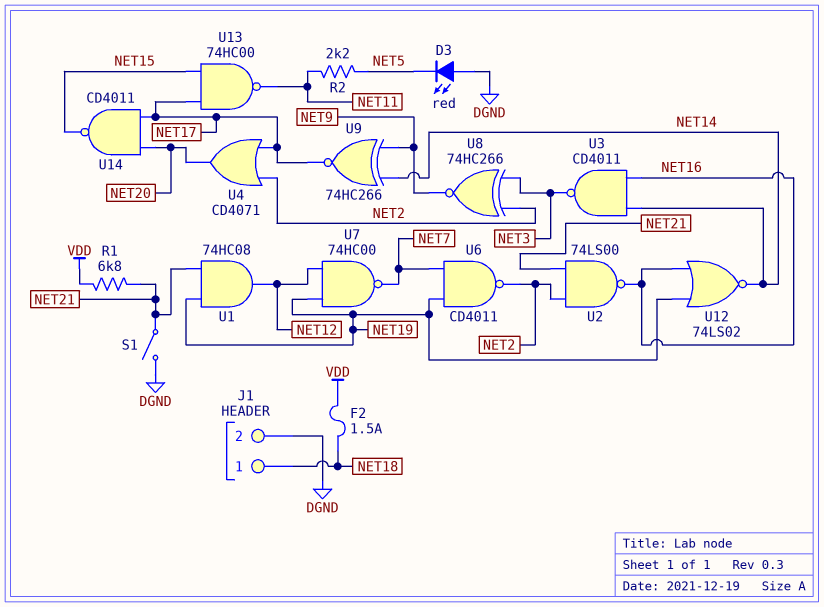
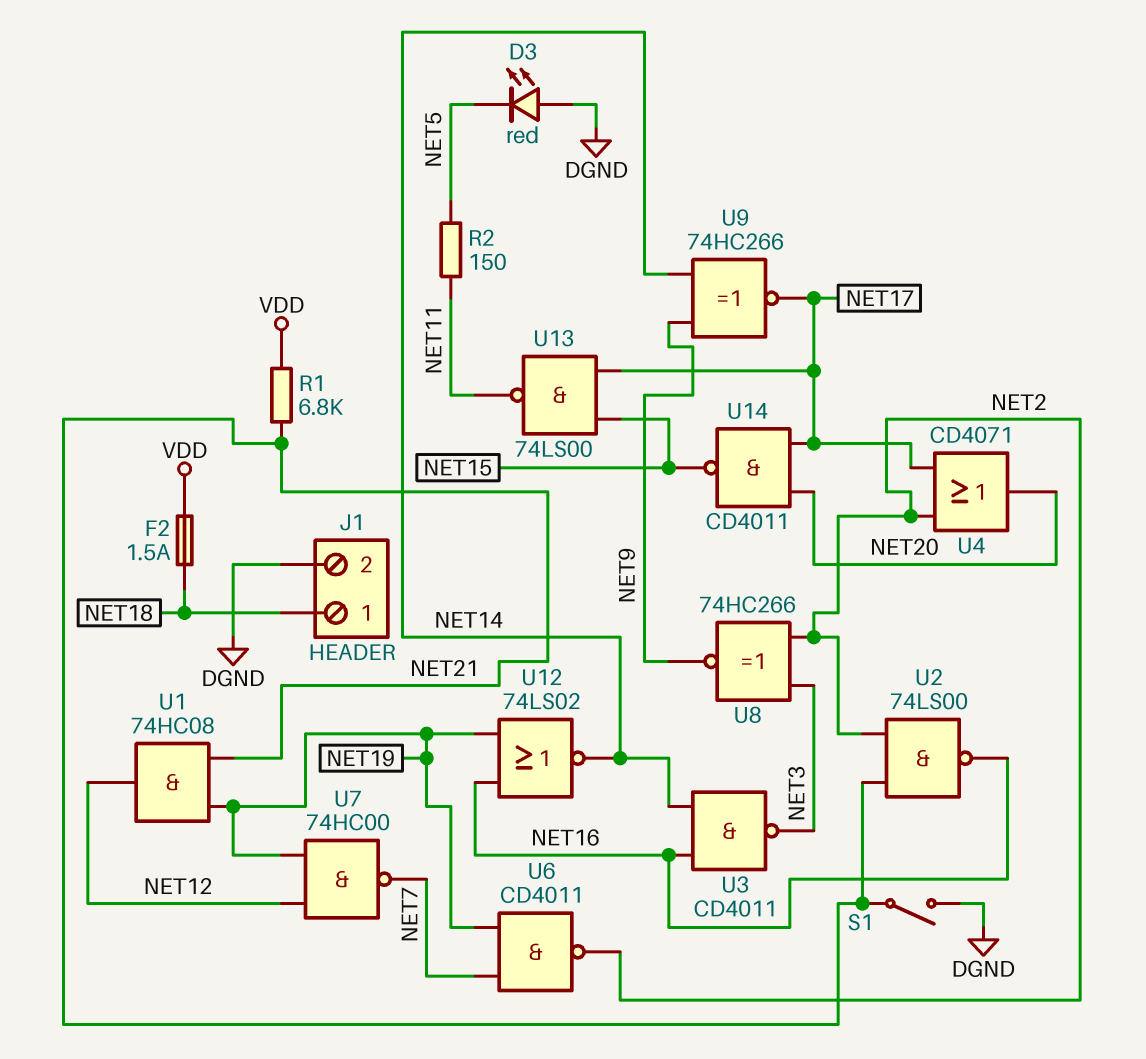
R2: 2.2k (NET5, NET11) -> 150 (NET5, NET11)
U13: NAND 74HC00 (in NET15, in NET17, out NET11) -> NAND 74LS00 (in NET15, in NET17, out NET11)

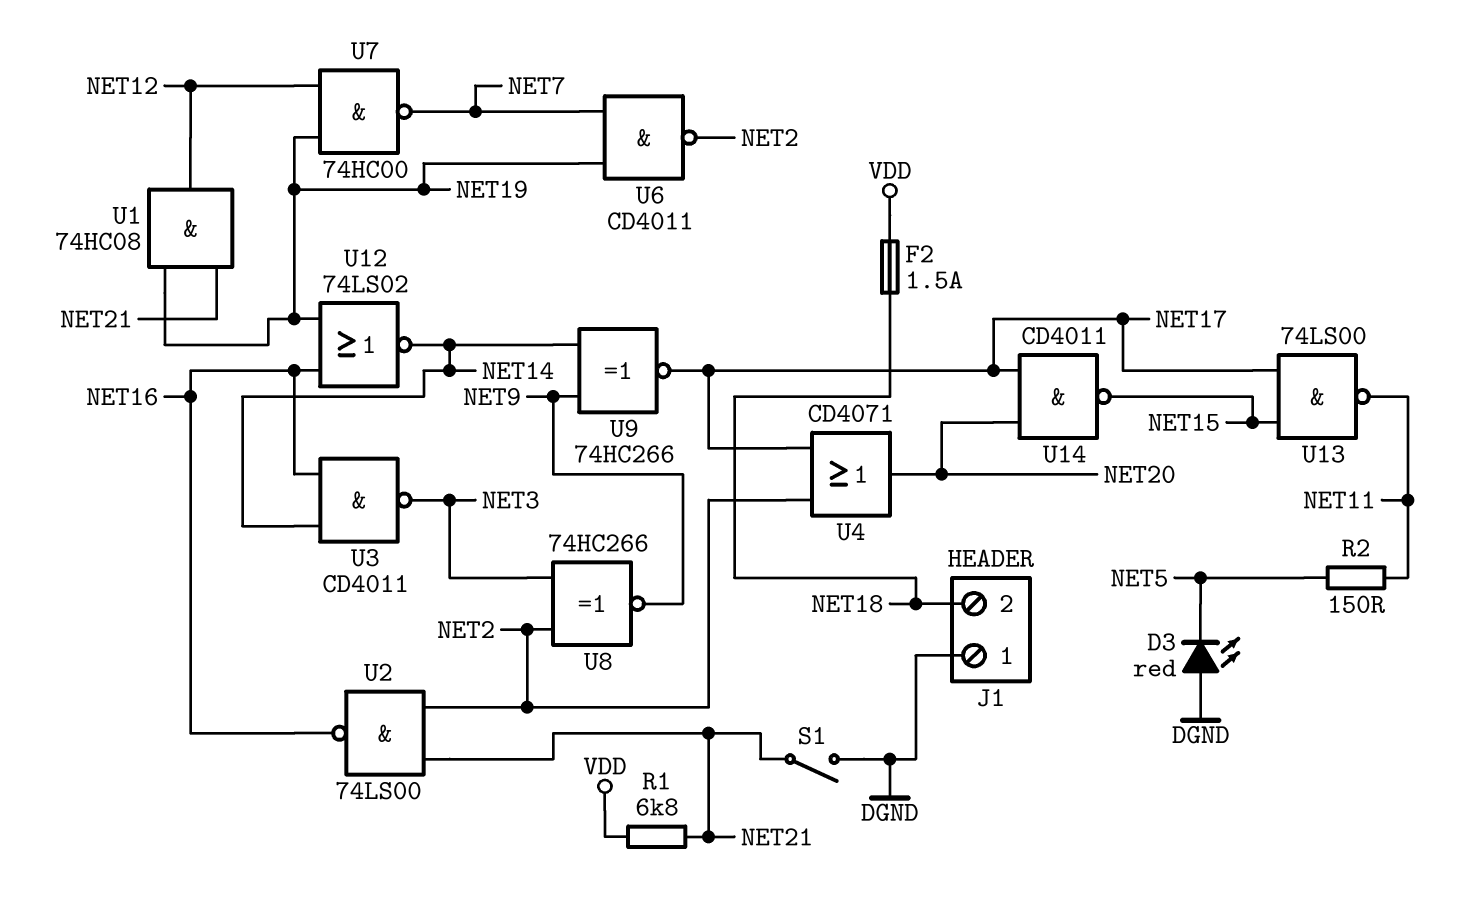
J1 pin 1: NET18 -> DGND
J1 pin 2: DGND -> NET18

